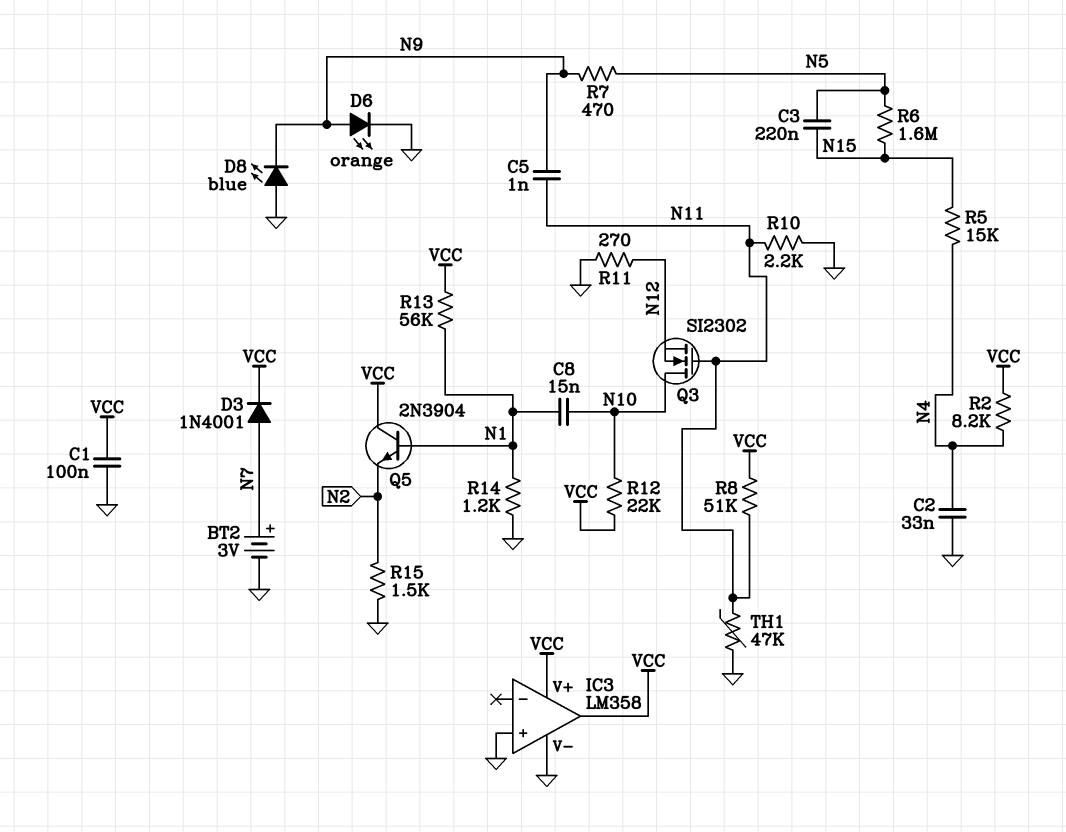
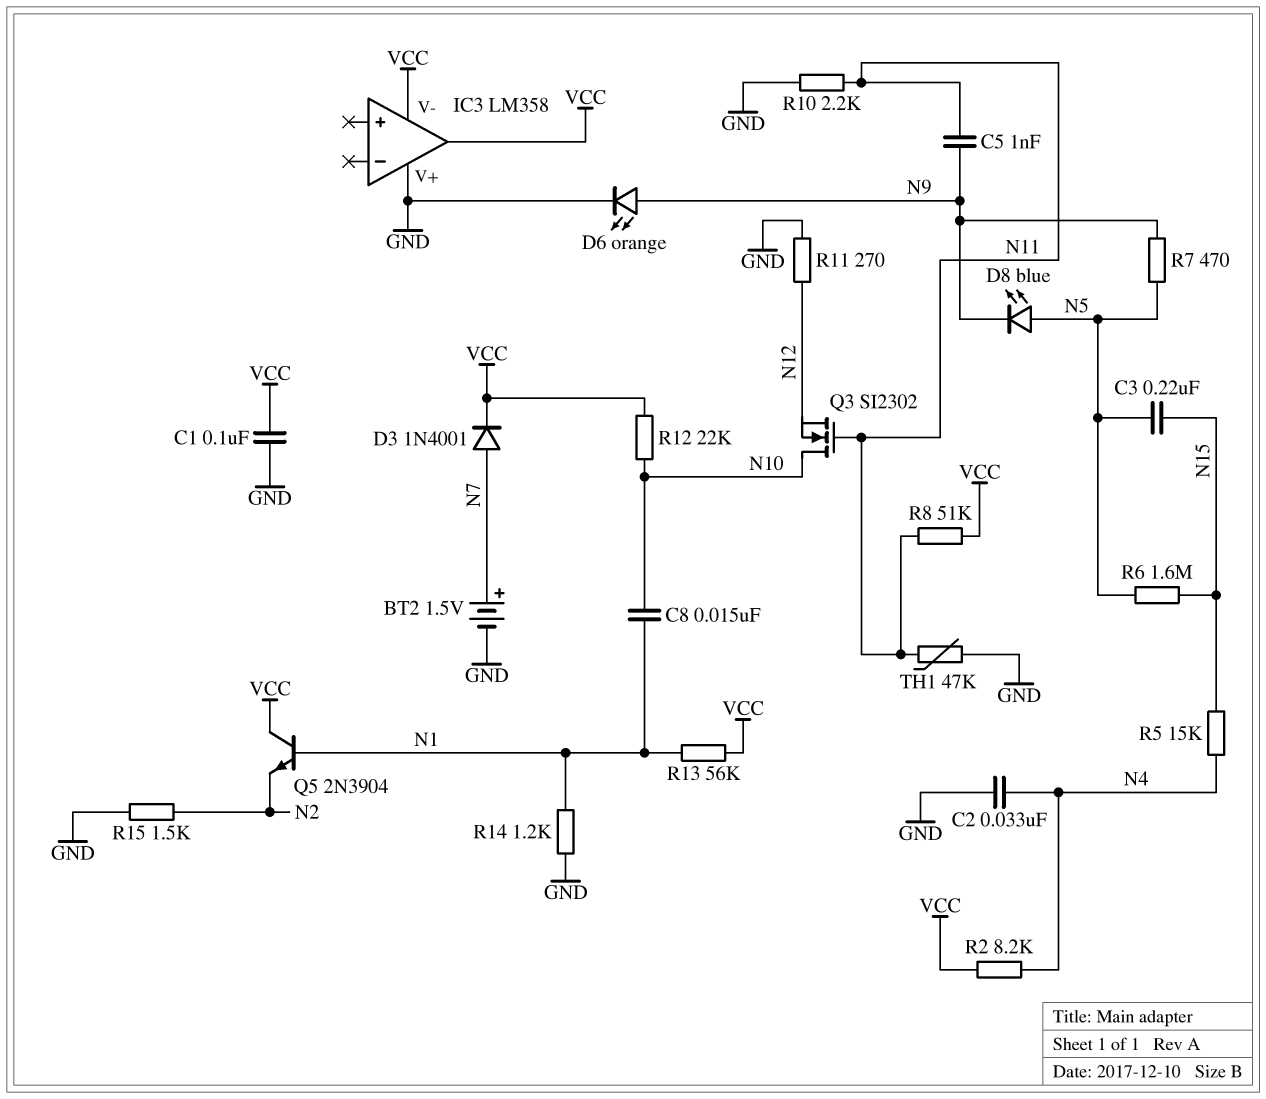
BT2: 3V (plus N7, minus GND) -> 1.5V (plus N7, minus GND)
D8: LED blue (A GND, K N9) -> LED blue (A N5, K N9)
IC3 pin V+: VCC -> GND
IC3 pin V-: GND -> VCC
IC3 pin in+: GND -> none

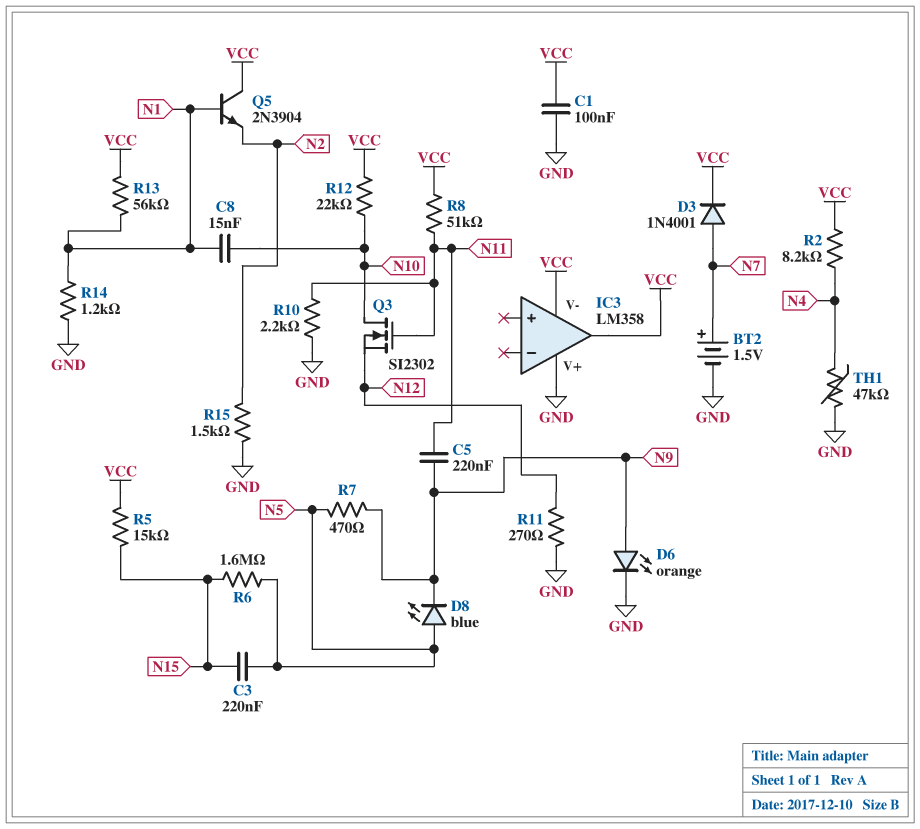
C2: 33nF (GND, N4) -> none
C5: 1nF (N9, N11) -> 220nF (N9, N11)
R5: 15k (N4, N15) -> 15k (N15, VCC)
TH1: 47k (GND, N11) -> 47k (GND, N4)

